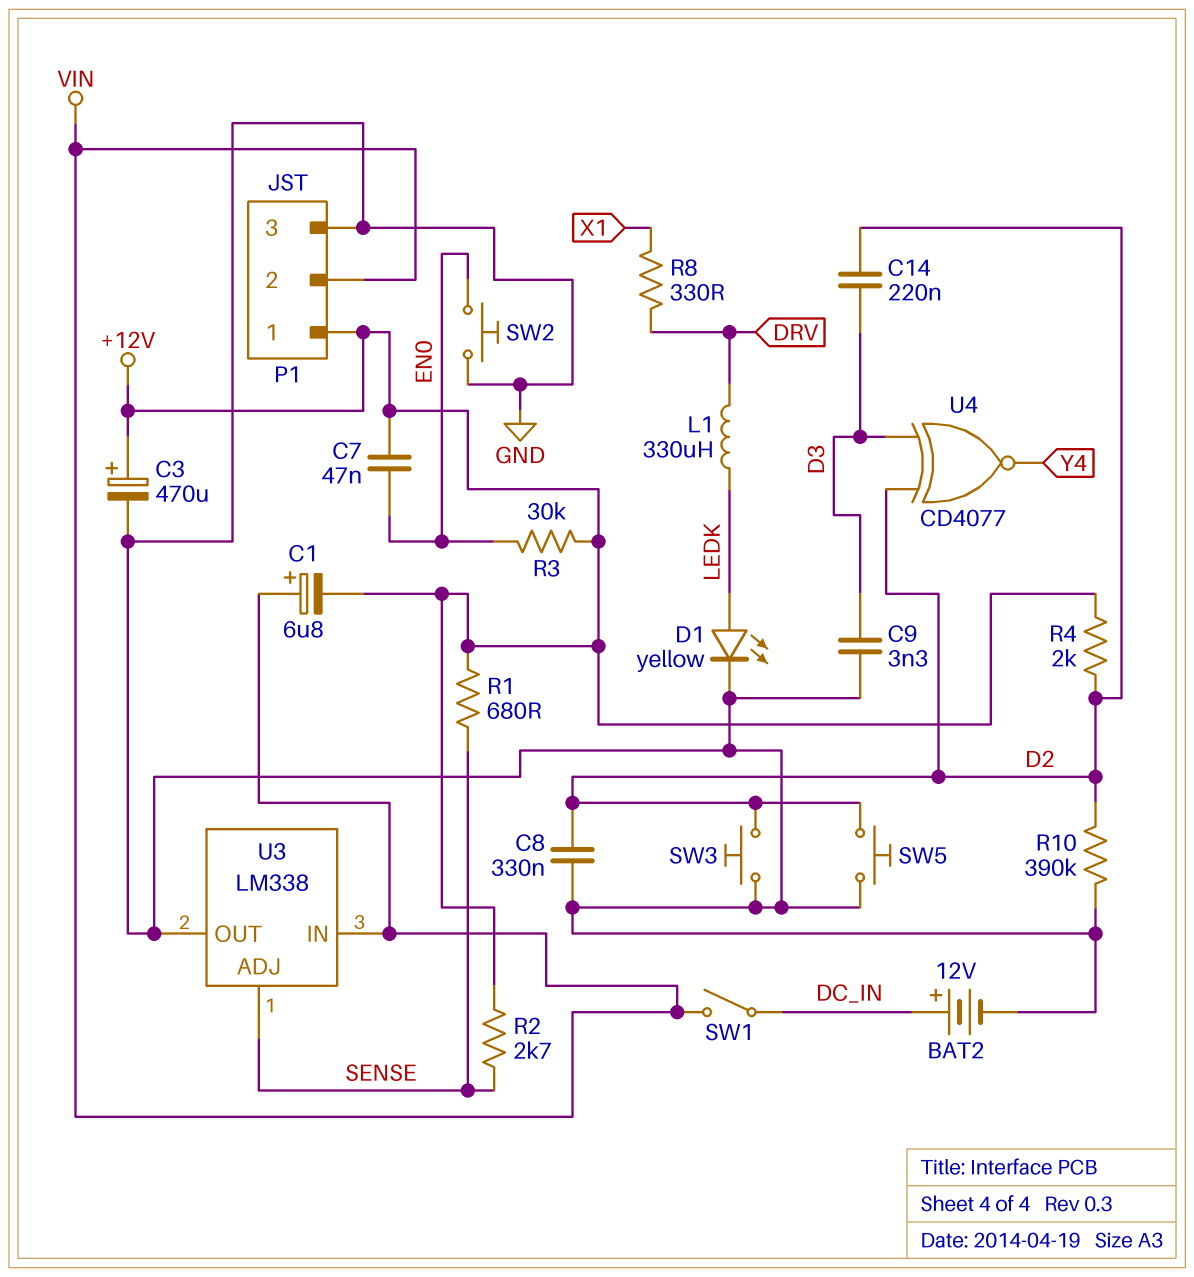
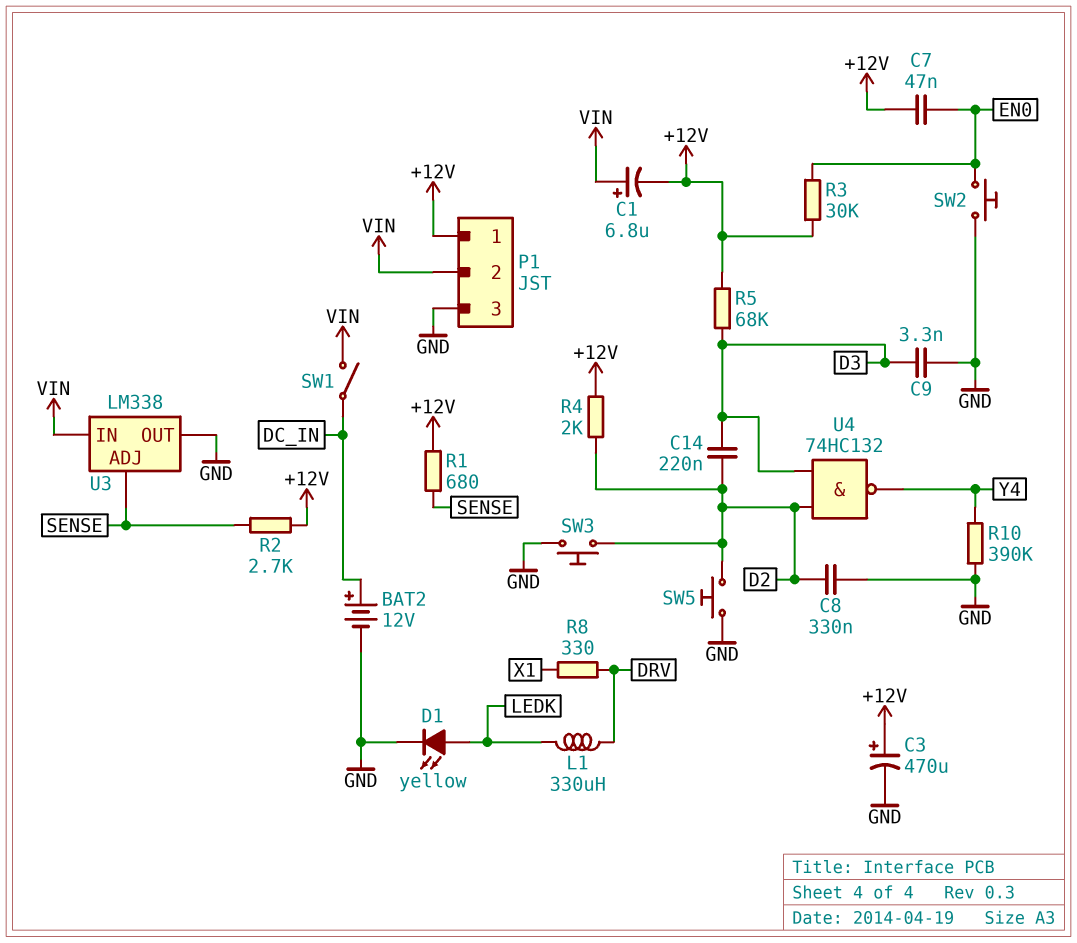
R5: none -> 68k (+12V, D3)
R10: 390k (D2, GND) -> 390k (GND, Y4)
U4: XNOR CD4077 (in D2, in D3, out Y4) -> NAND 74HC132 (in D2, in D3, out Y4)

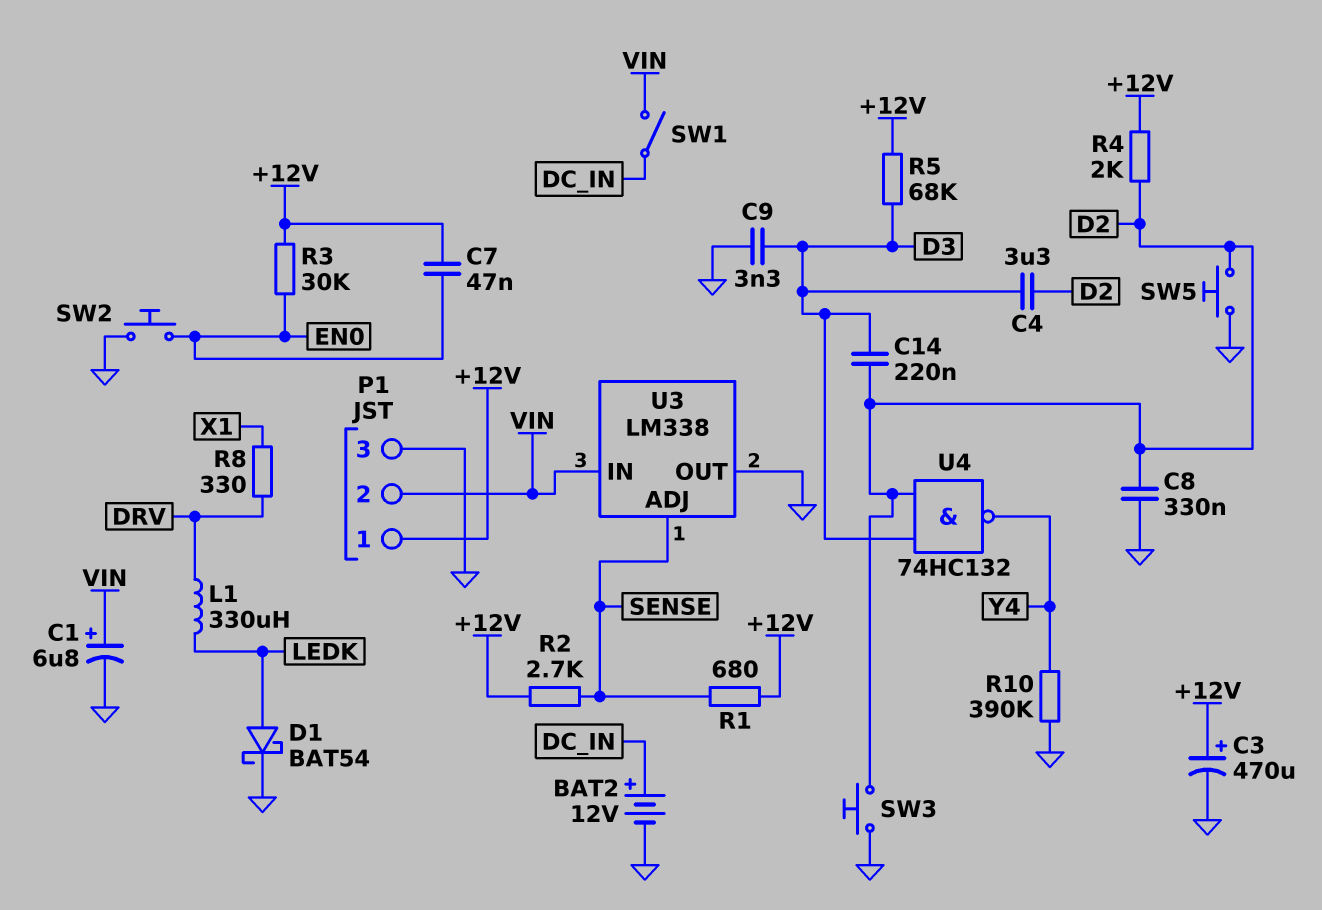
C1: 6.8uF (plus VIN, minus +12V) -> 6.8uF (plus VIN, minus GND)
C4: none -> 3.3uF (D2, D3)
D1: LED yellow (A LEDK, K GND) -> schottky BAT54 (A LEDK, K GND)

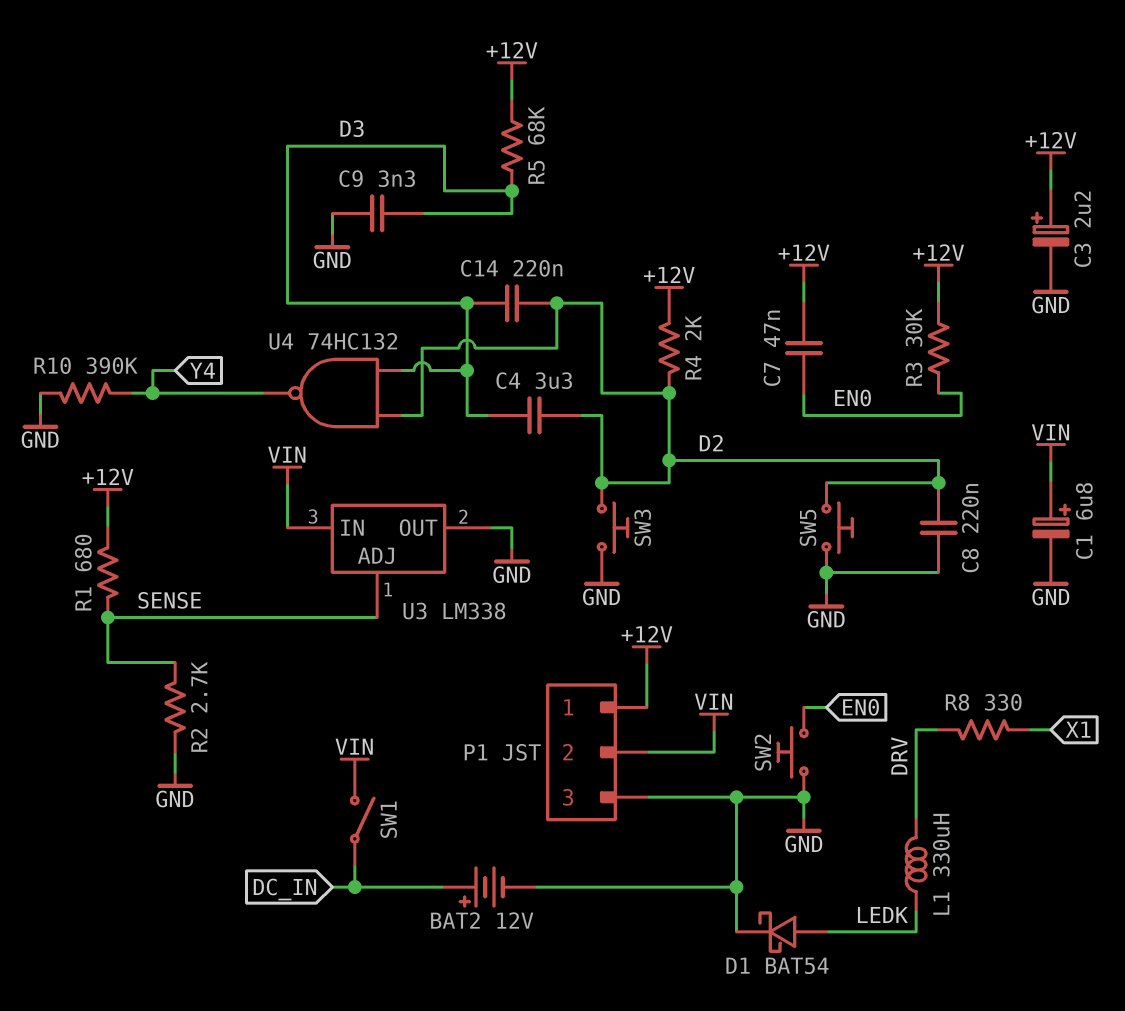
C3: 470uF (plus +12V, minus GND) -> 2.2uF (plus +12V, minus GND)
C8: 330nF (D2, GND) -> 220nF (D2, GND)
R2: 2.7k (+12V, SENSE) -> 2.7k (GND, SENSE)

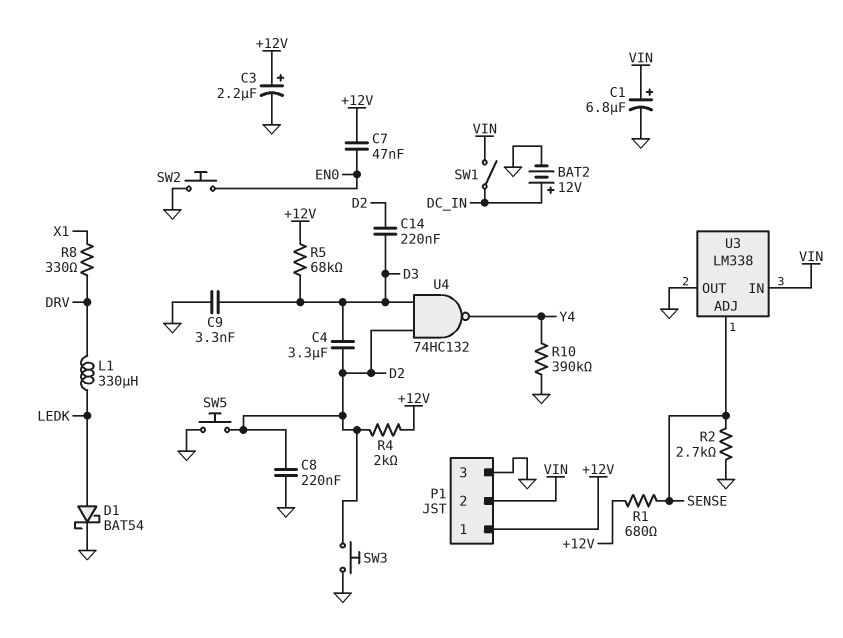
R3: 30k (+12V, EN0) -> none

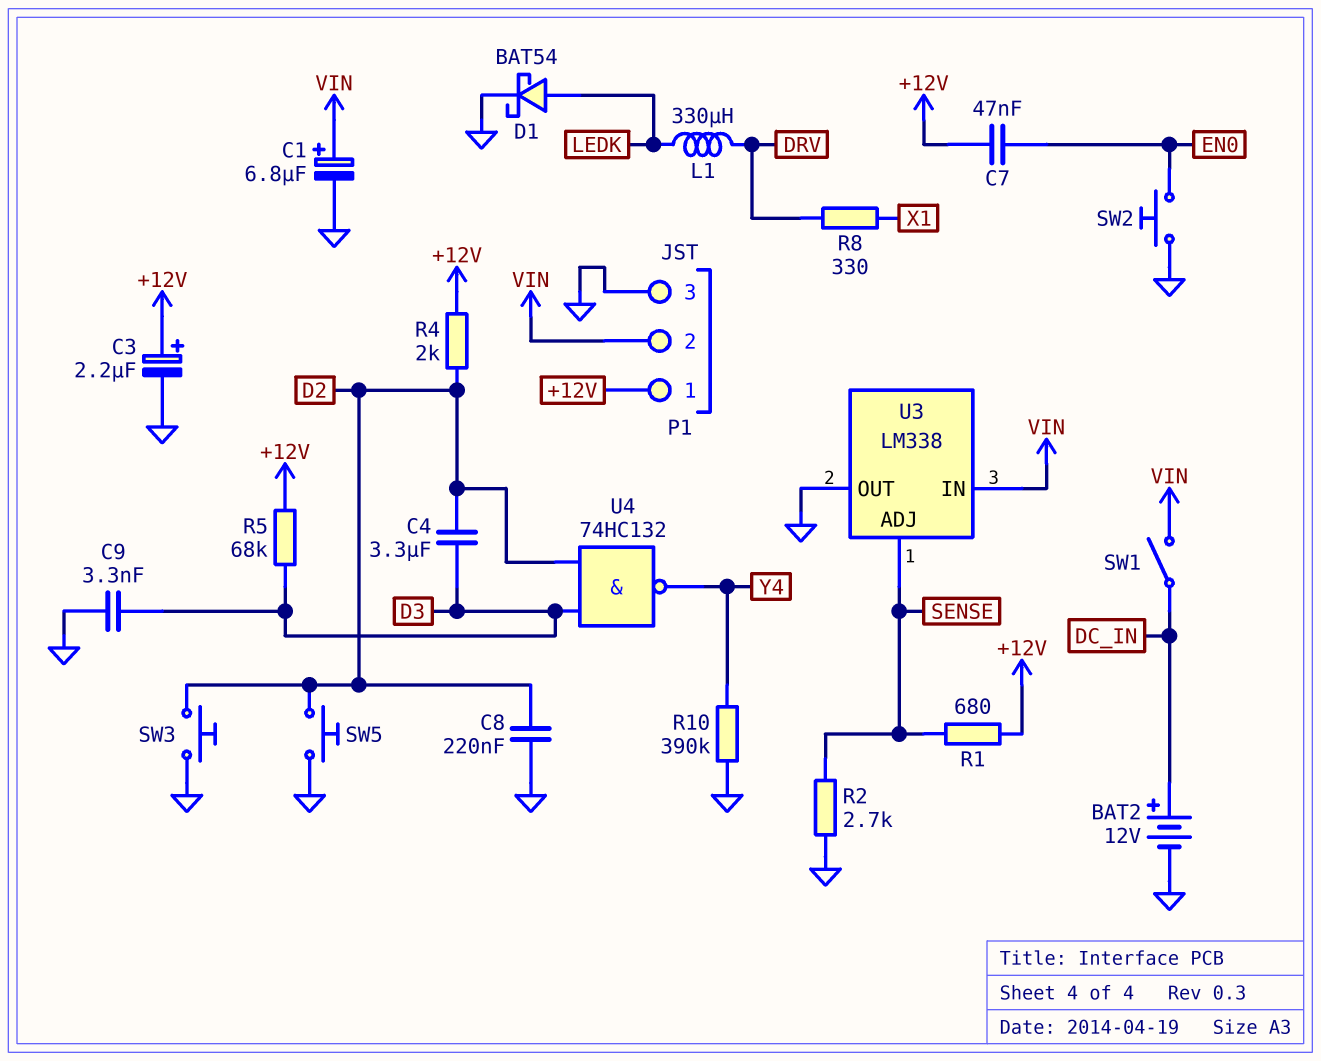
C14: 220nF (D2, D3) -> none

